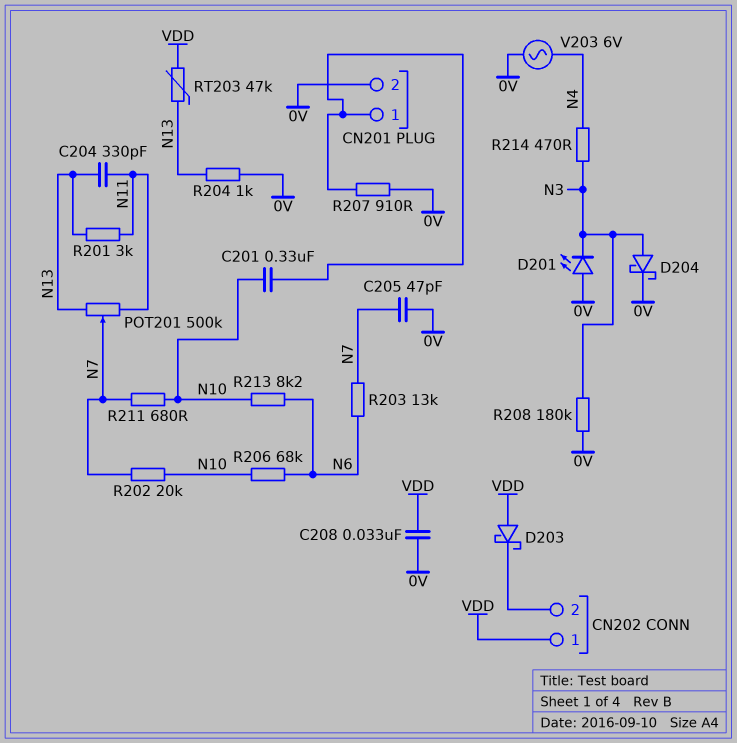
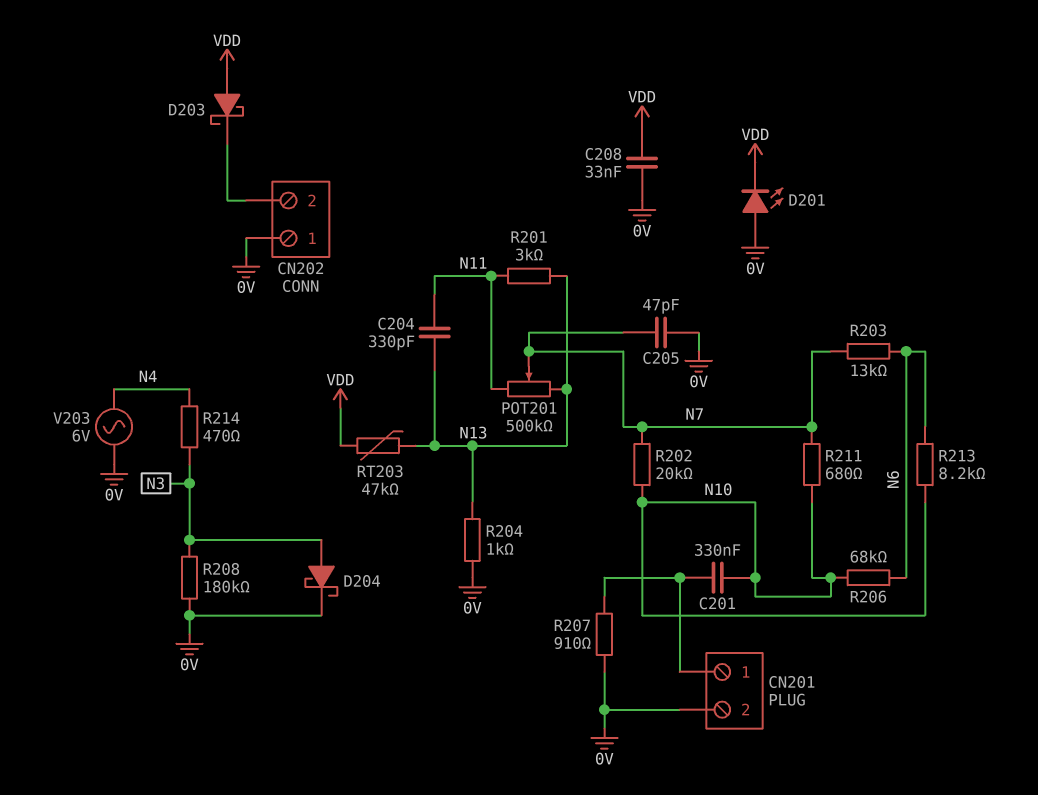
CN202 pin 1: VDD -> 0V
D201: LED (A 0V, K N3) -> LED (A 0V, K VDD)

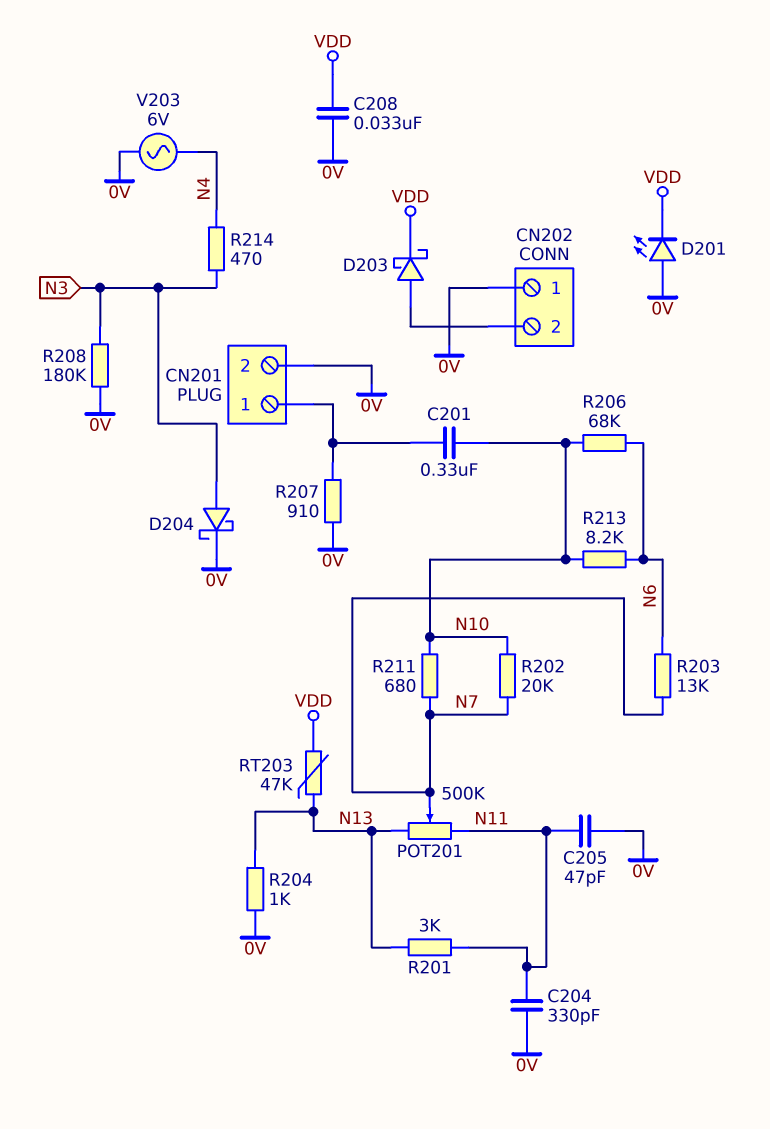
C204: 330pF (N11, N13) -> 330pF (0V, N11)
C205: 47pF (0V, N7) -> 47pF (0V, N11)
D203: schottky (A VDD, K CN202/2) -> schottky (A CN202/2, K VDD)

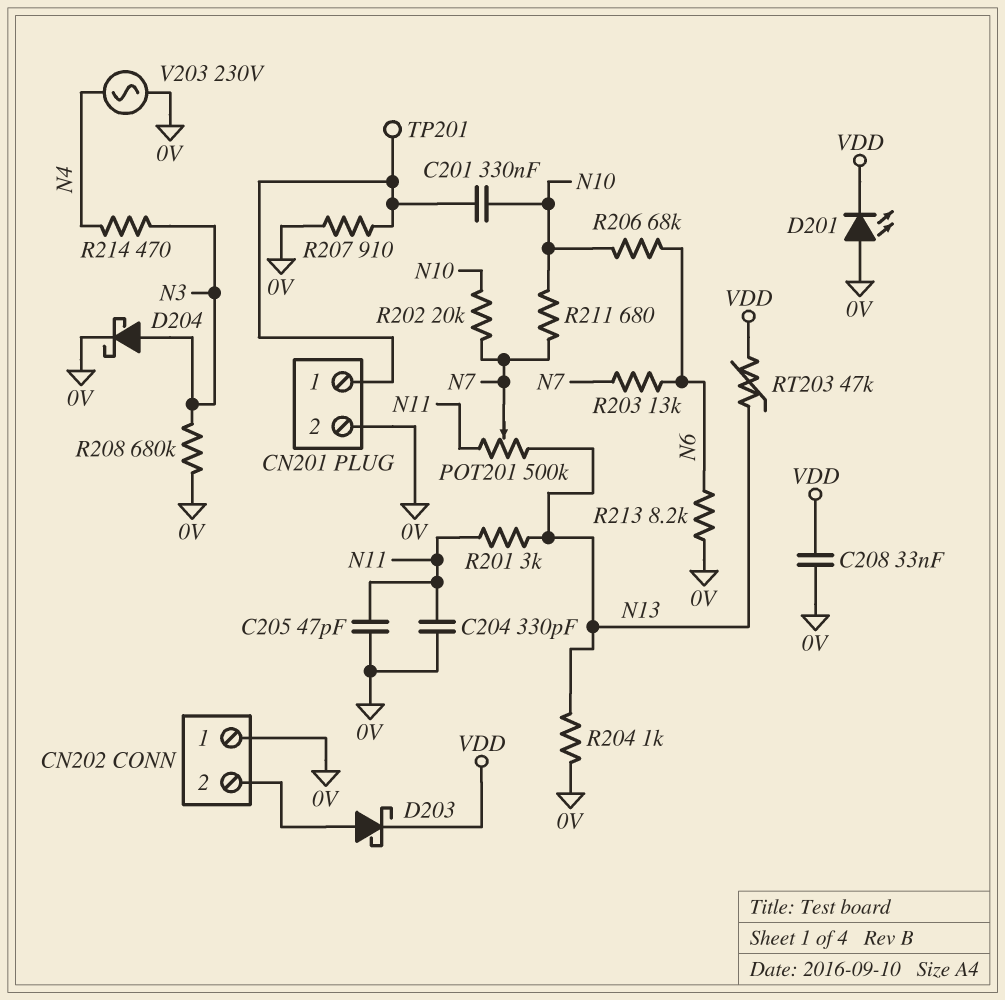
R208: 180k (0V, N3) -> 680k (0V, N3)
R213: 8.2k (N6, N10) -> 8.2k (0V, N6)
TP201: none -> test point (CN201/1)
V203: AC 6V (0V, N4) -> AC 230V (0V, N4)

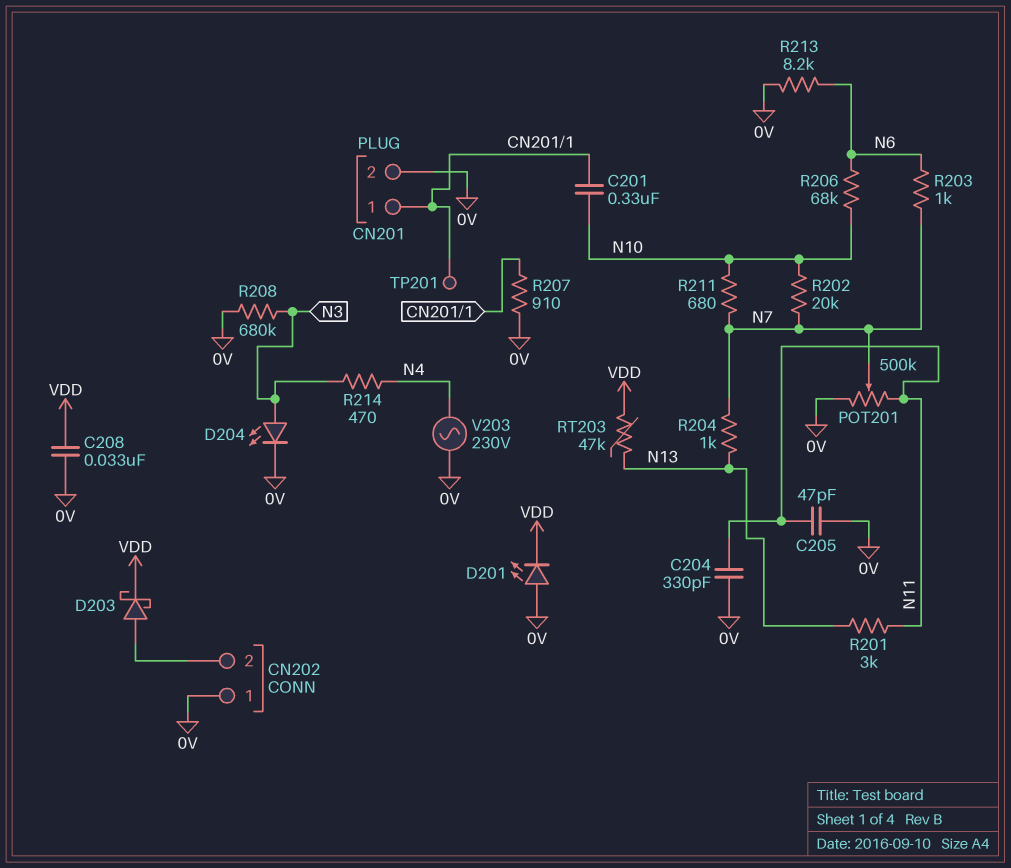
D204: schottky (A N3, K 0V) -> LED (A N3, K 0V)
POT201: 500k (N11, N13, wiper N7) -> 500k (0V, N11, wiper N7)
R203: 13k (N6, N7) -> 1k (N6, N7)
R204: 1k (0V, N13) -> 1k (N7, N13)

